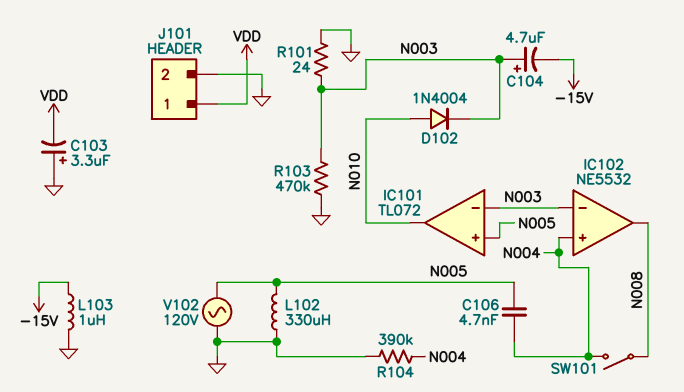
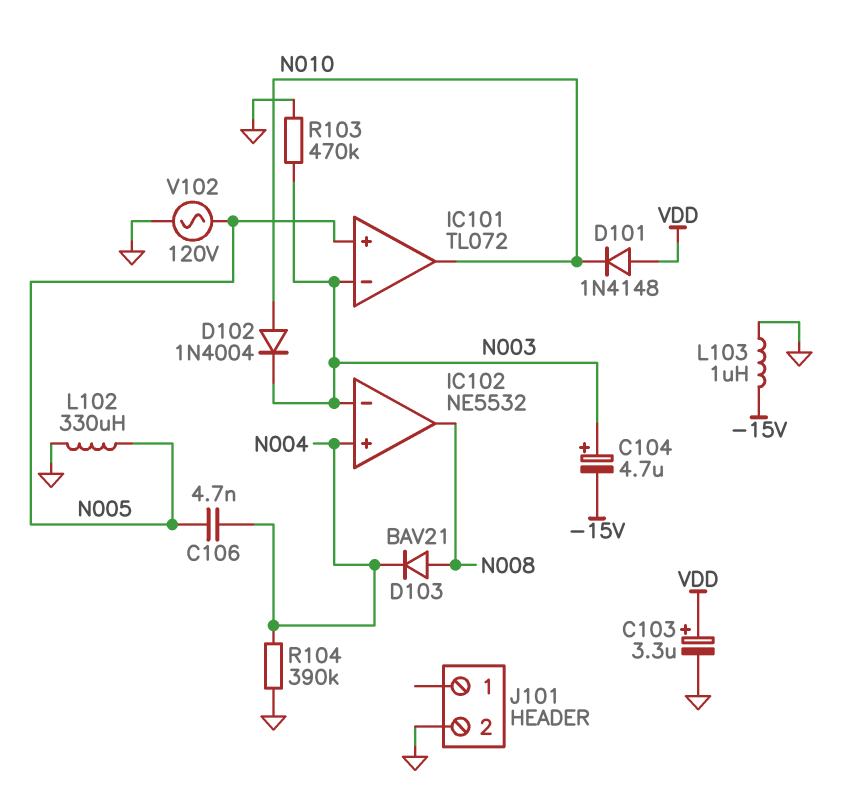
C103: 3.3uF (plus GND, minus VDD) -> 3.3uF (plus VDD, minus GND)
D101: none -> diode 1N4148 (A VDD, K N010)
D103: none -> diode BAV21 (A N008, K N004)
J101 pin 1: VDD -> none
R101: 24 (GND, N003) -> none
SW101: switch (N004, N008) -> none

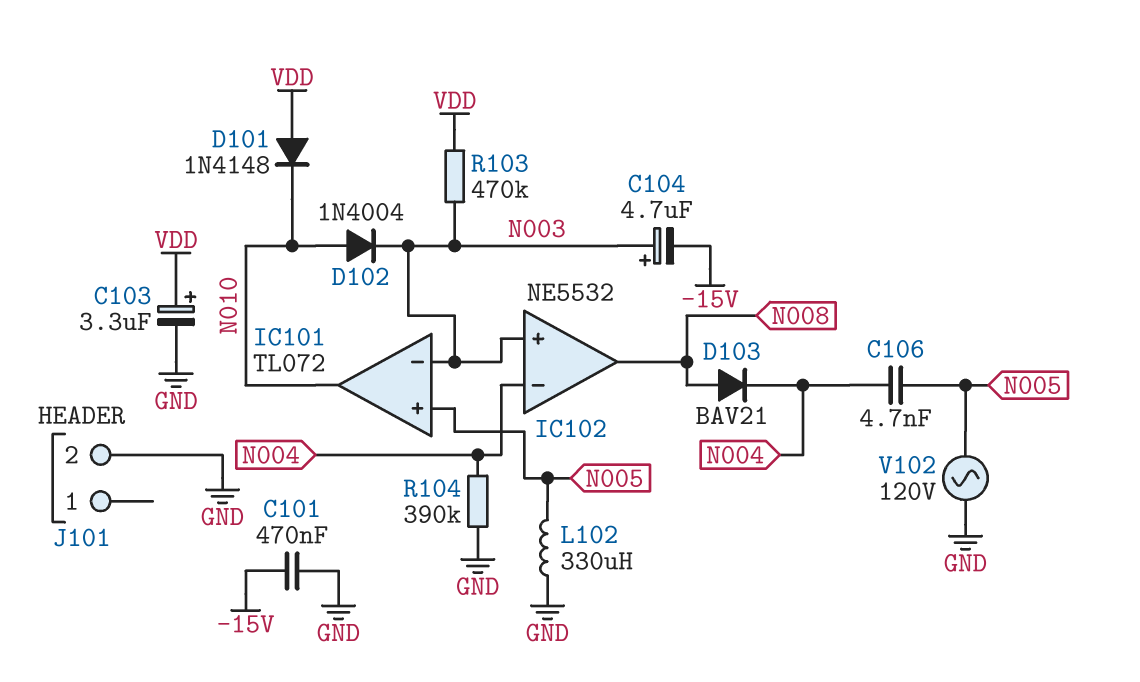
C101: none -> 470nF (-15V, GND)
IC102 pin in+: N004 -> N003
IC102 pin in-: N003 -> N004
L103: 1uH (-15V, GND) -> none
R103: 470k (GND, N003) -> 470k (N003, VDD)

